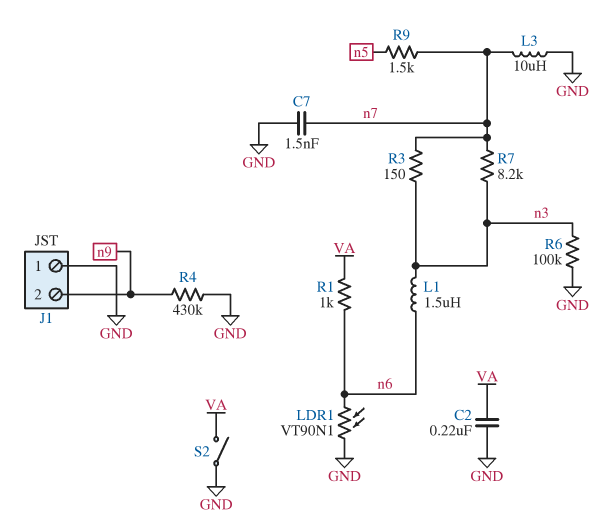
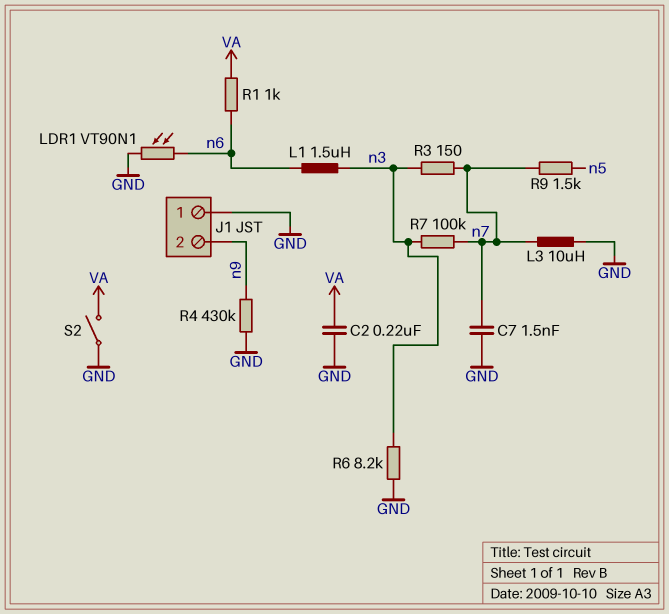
R6: 100k (GND, n3) -> 8.2k (GND, n3)
R7: 8.2k (n3, n7) -> 100k (n3, n7)

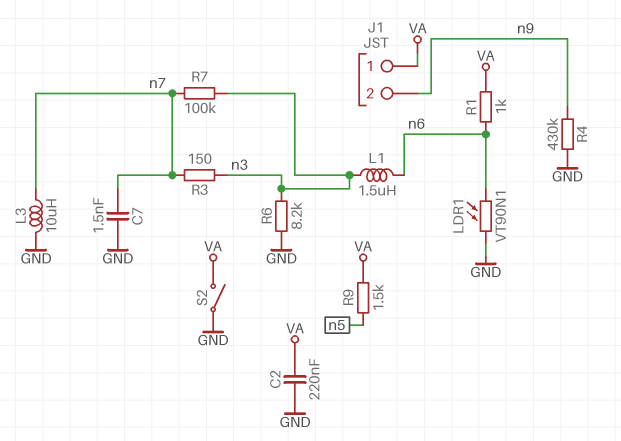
J1 pin 1: GND -> VA
R9: 1.5k (n5, n7) -> 1.5k (VA, n5)

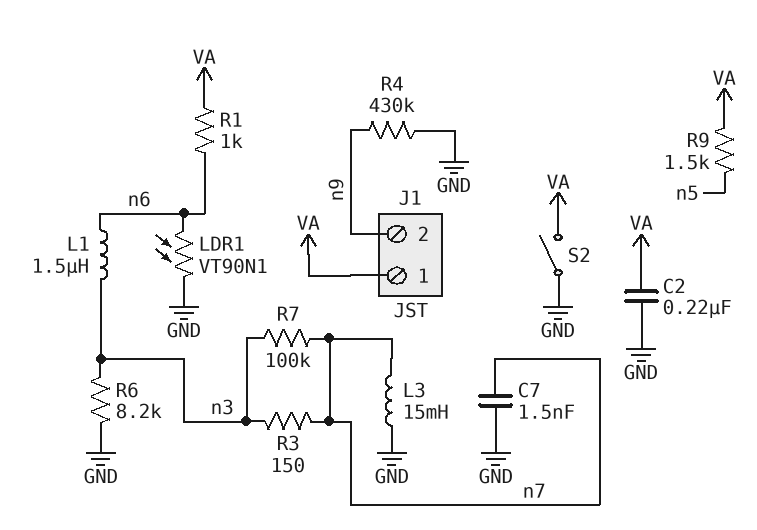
L3: 10uH (GND, n7) -> 15mH (GND, n7)

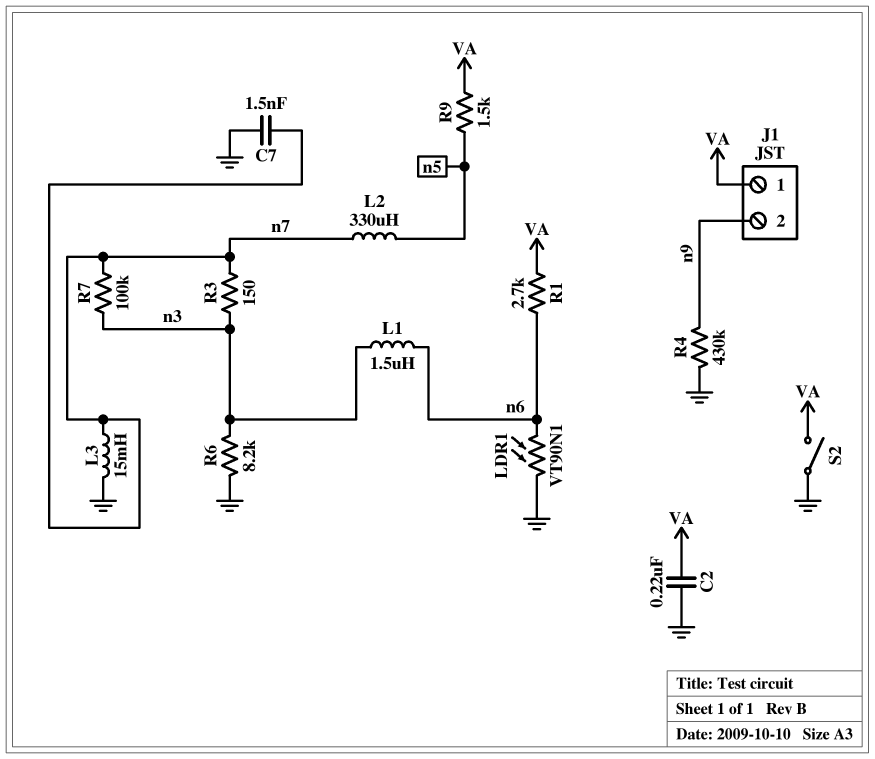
L2: none -> 330uH (n5, n7)
R1: 1k (VA, n6) -> 2.7k (VA, n6)

